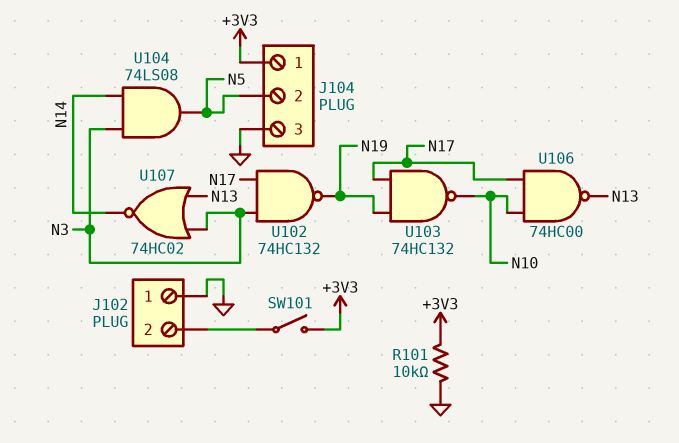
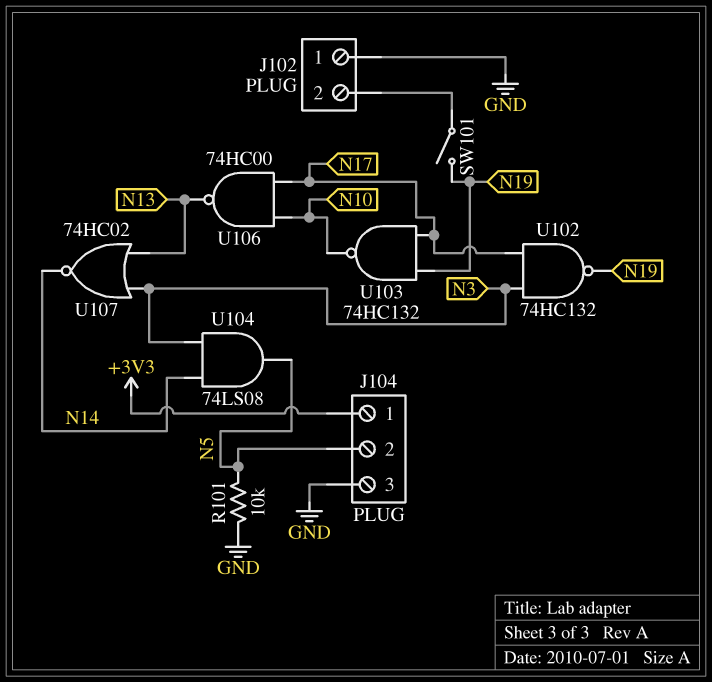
R101: 10k (+3V3, GND) -> 10k (GND, N5)
SW101: switch (+3V3, J102/2) -> switch (J102/2, N19)

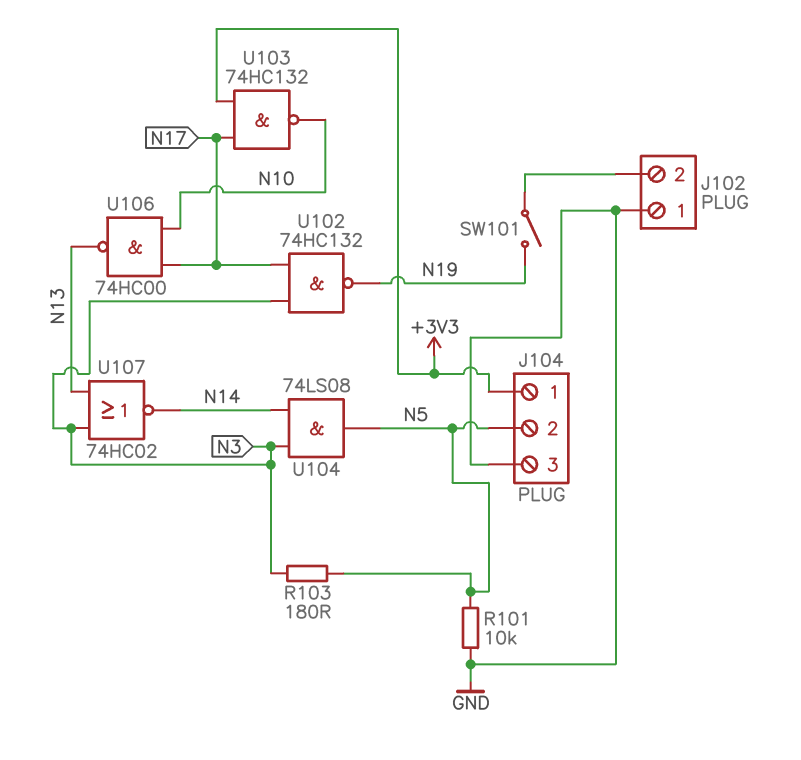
R103: none -> 180 (N3, N5)
U103: NAND 74HC132 (in N17, in N19, out N10) -> NAND 74HC132 (in +3V3, in N17, out N10)

